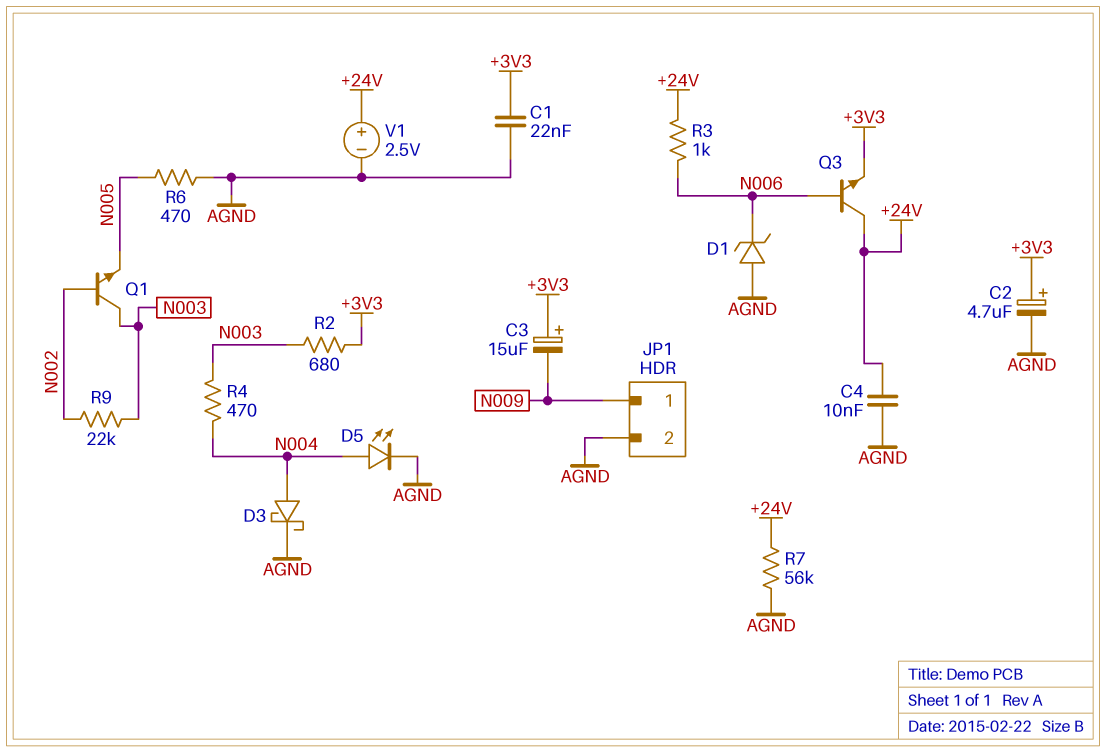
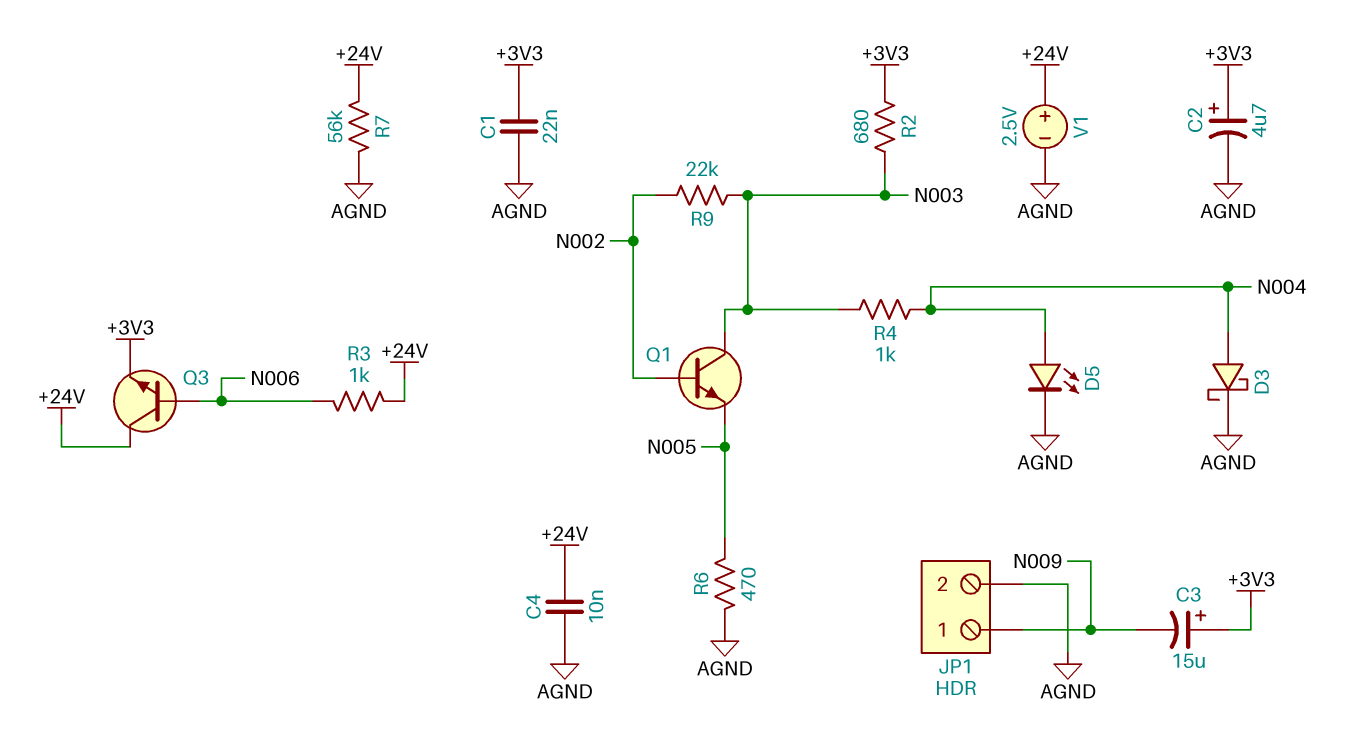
D1: zener (A AGND, K N006) -> none
R4: 470 (N003, N004) -> 1k (N003, N004)

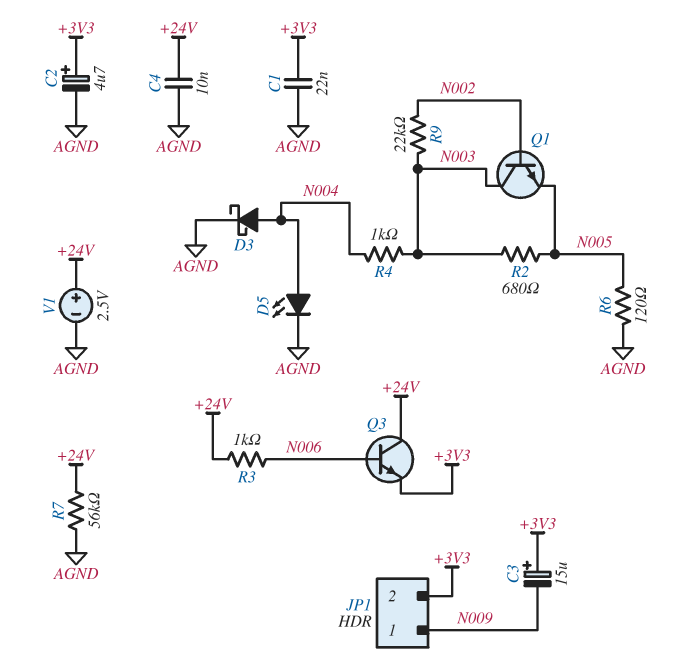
JP1 pin 2: AGND -> +3V3
R2: 680 (+3V3, N003) -> 680 (N003, N005)
R6: 470 (AGND, N005) -> 120 (AGND, N005)

